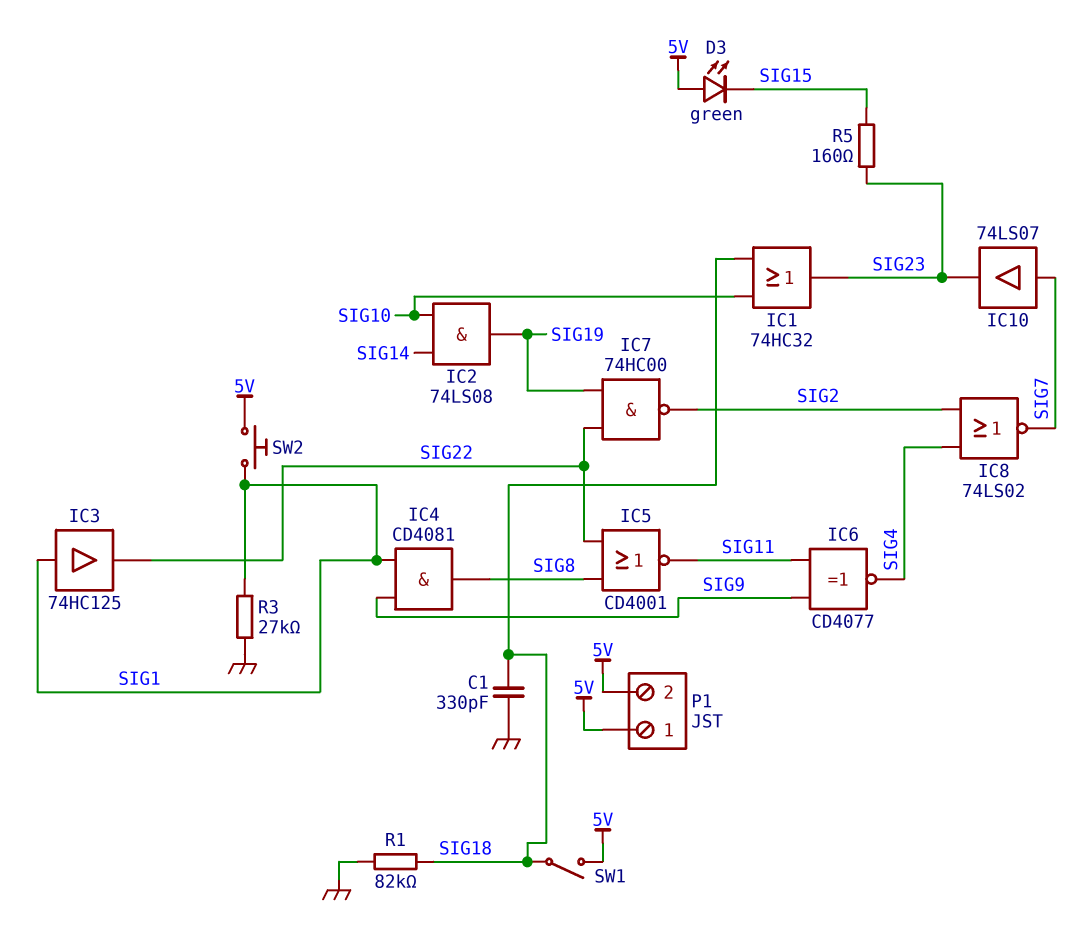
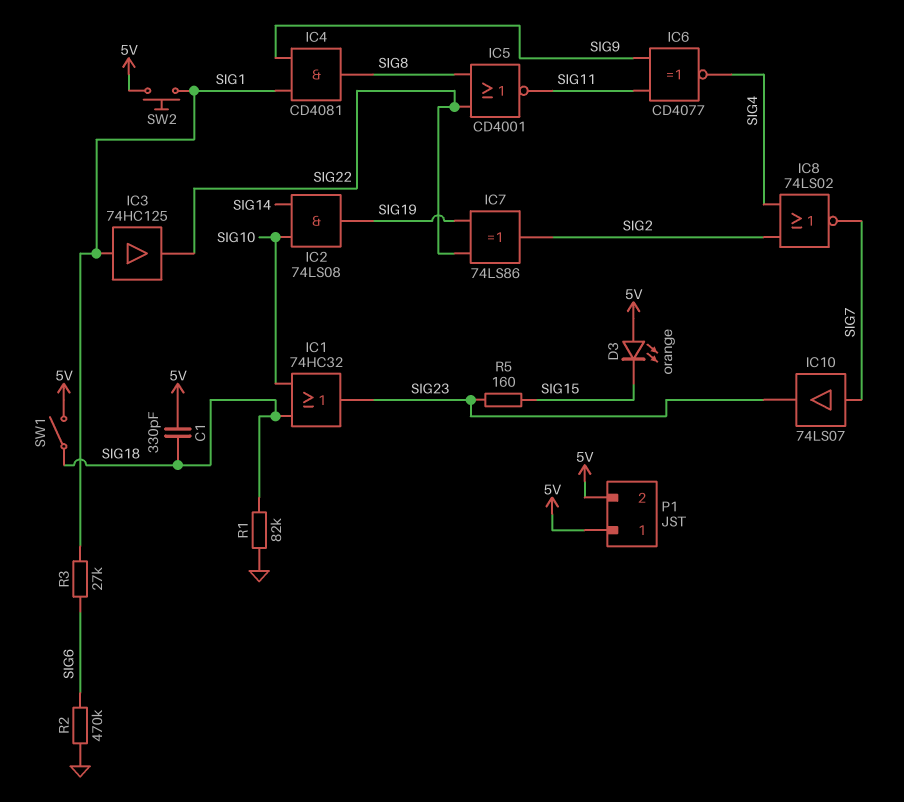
C1: 330pF (GND, SIG18) -> 330pF (5V, SIG18)
D3: LED green (A 5V, K SIG15) -> LED orange (A 5V, K SIG15)
IC7: NAND 74HC00 (in SIG19, in SIG22, out SIG2) -> XOR 74LS86 (in SIG19, in SIG22, out SIG2)
R2: none -> 470k (GND, SIG6)
R3: 27k (GND, SIG1) -> 27k (SIG1, SIG6)

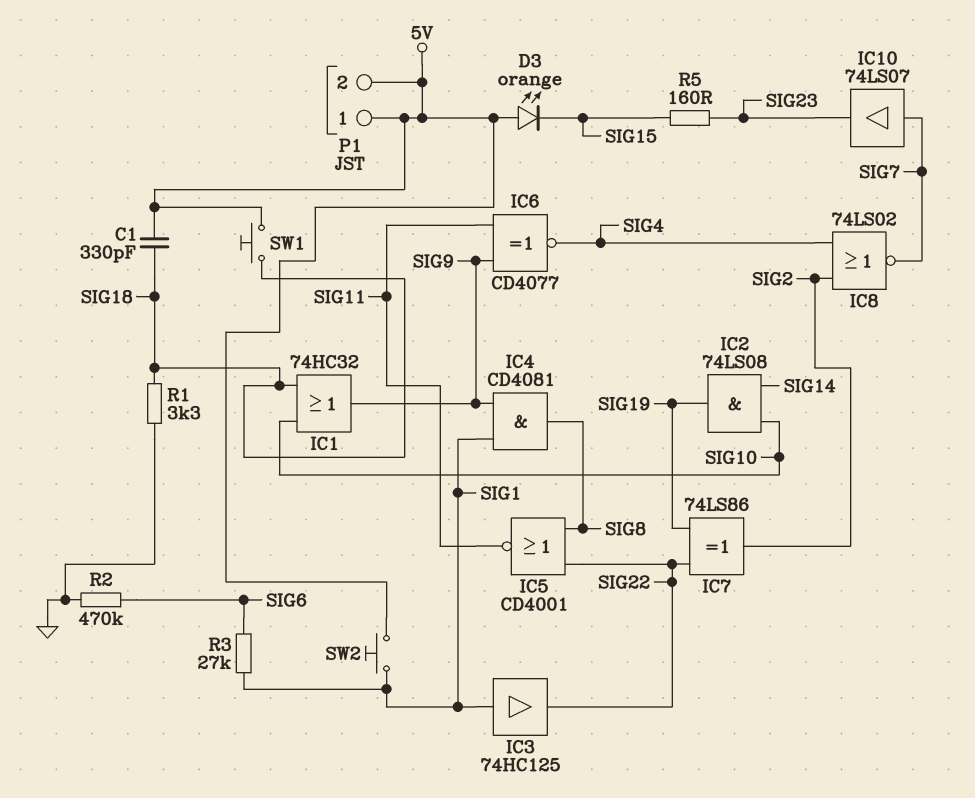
IC1: OR 74HC32 (in SIG10, in SIG18, out SIG23) -> OR 74HC32 (in SIG10, in SIG18, out SIG9)
R1: 82k (GND, SIG18) -> 3.3k (GND, SIG18)
SW1: switch (5V, SIG18) -> button (5V, SIG18)

